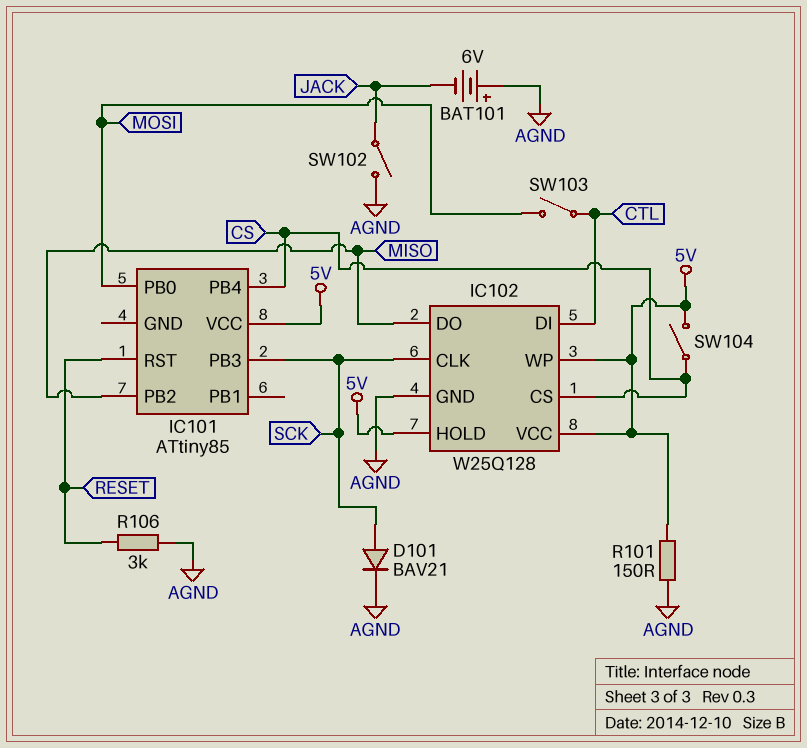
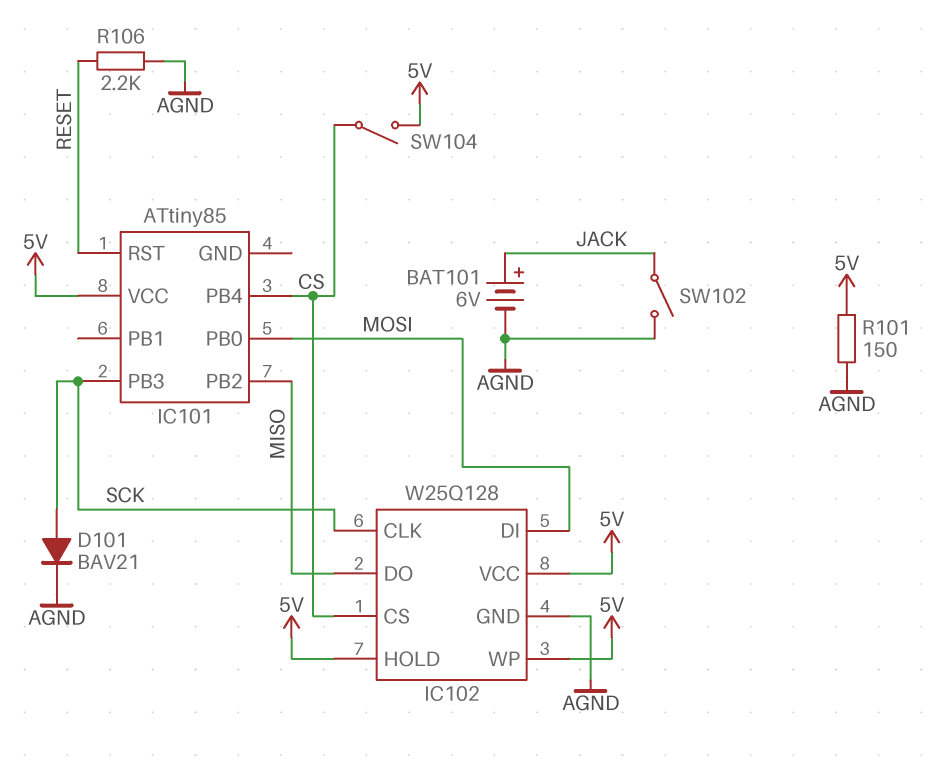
BAT101: 6V (plus AGND, minus JACK) -> 6V (plus JACK, minus AGND)
IC102 pin DI: CTL -> MOSI
R106: 3k (AGND, RESET) -> 2.2k (AGND, RESET)
SW103: switch (CTL, MOSI) -> none

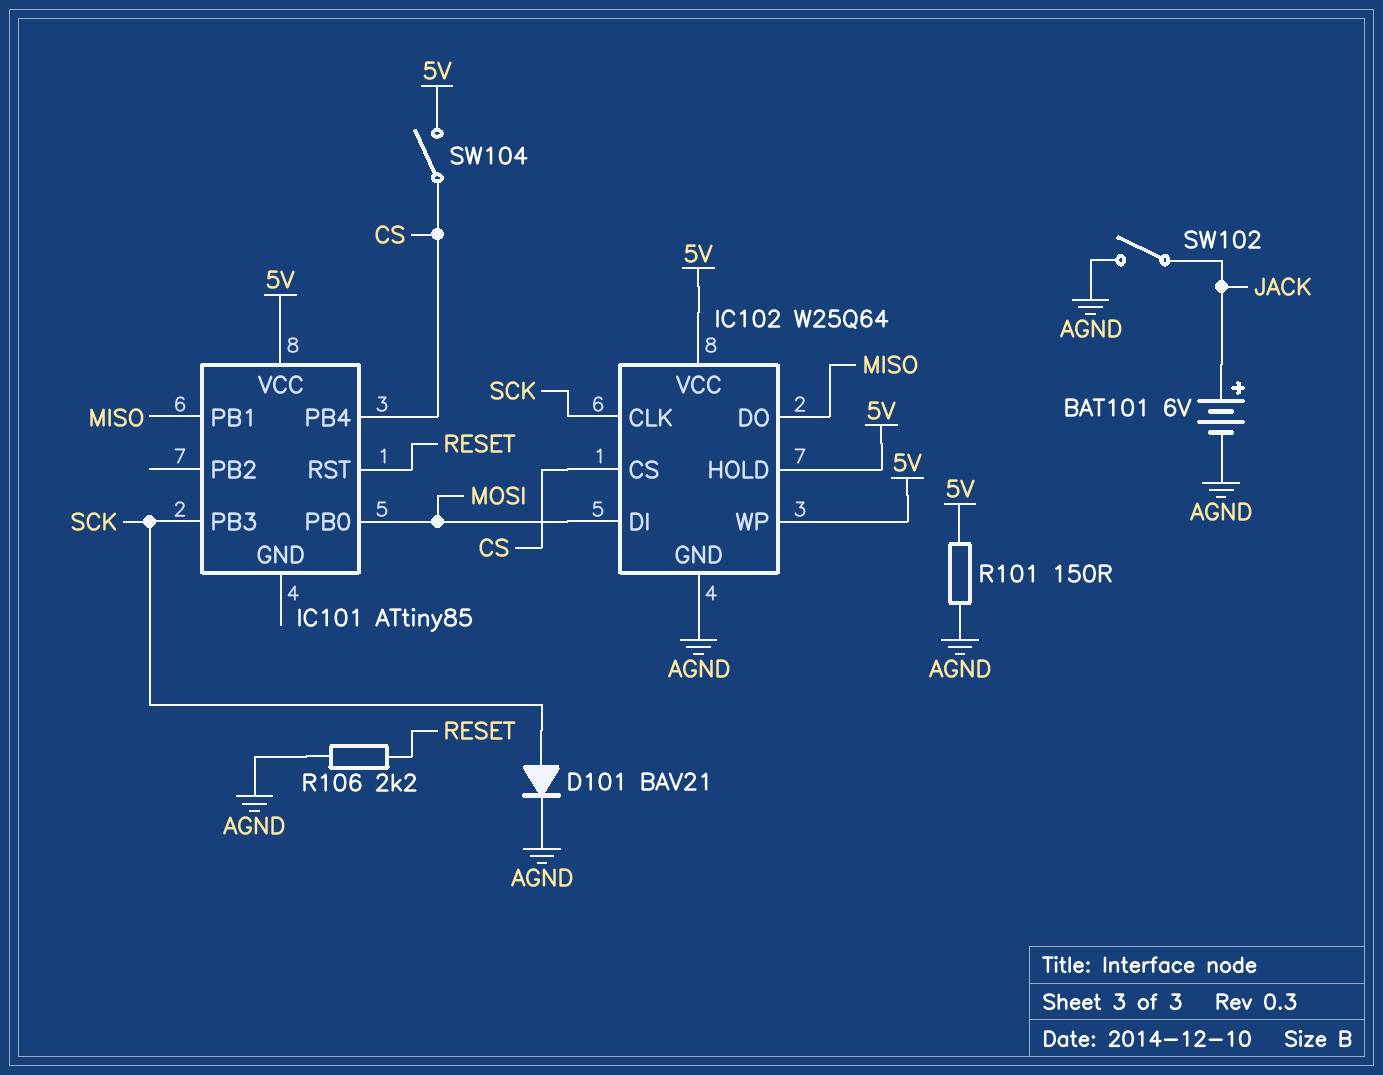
IC101 pin PB1: none -> MISO
IC101 pin PB2: MISO -> none
IC102: W25Q128 -> W25Q64

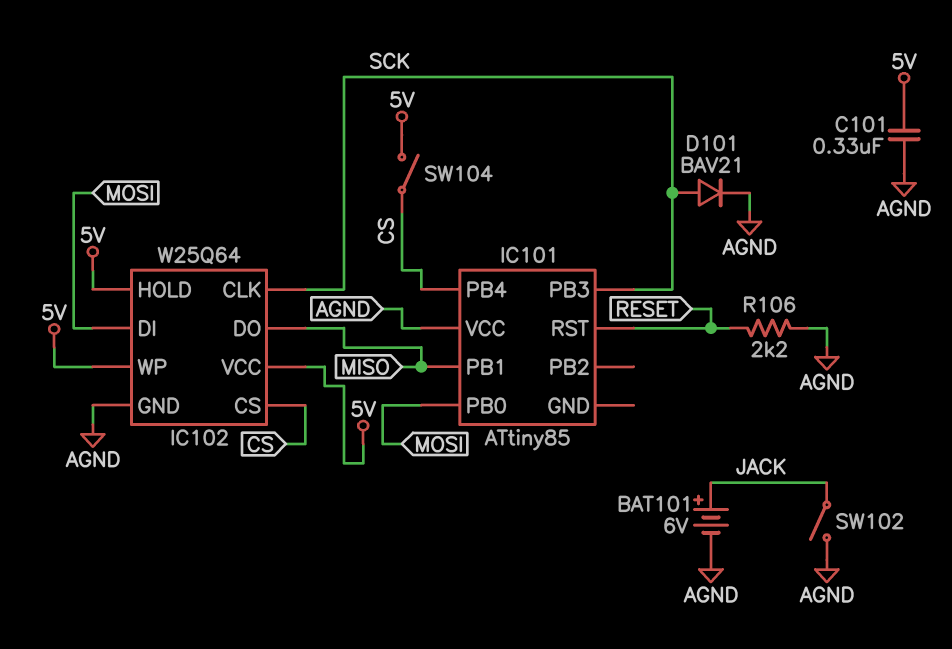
C101: none -> 330nF (5V, AGND)
IC101 pin VCC: 5V -> AGND
R101: 150 (5V, AGND) -> none

